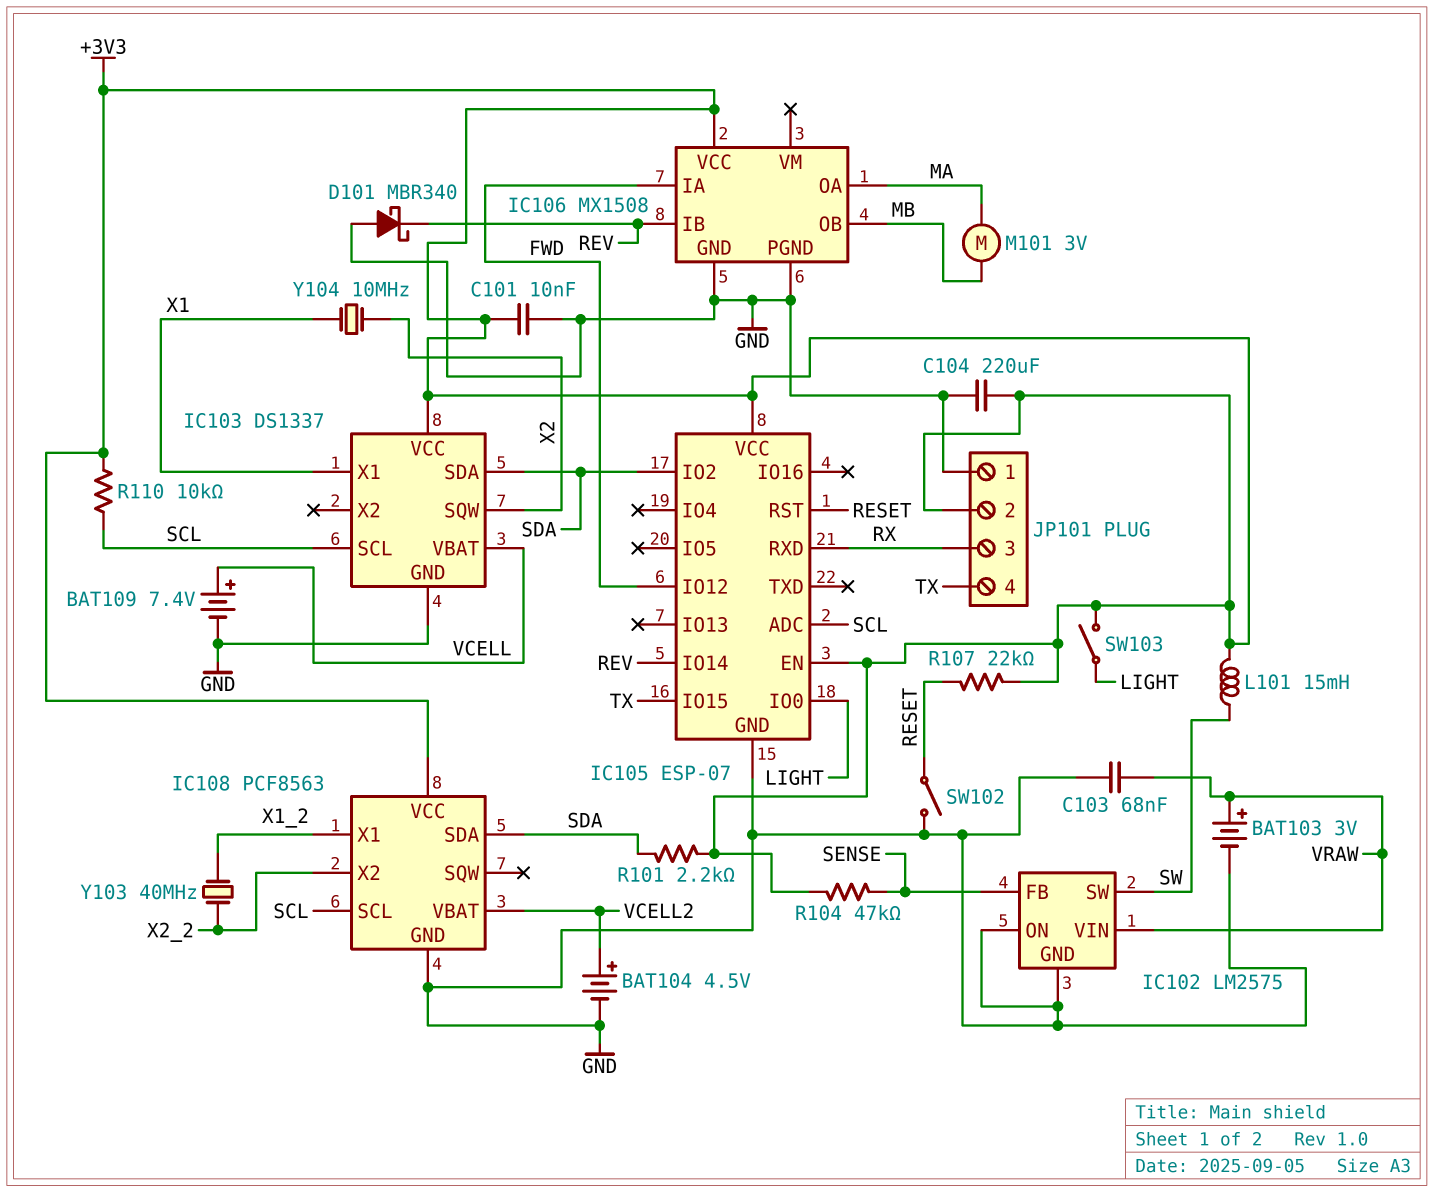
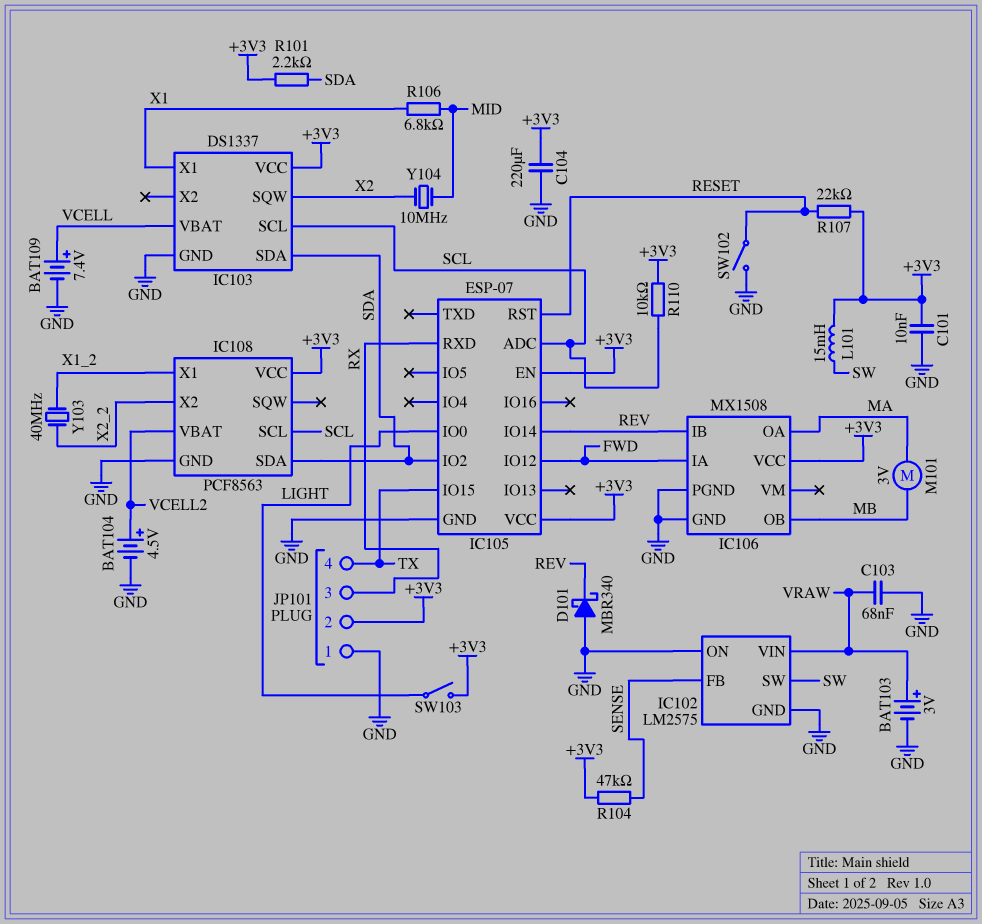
R106: none -> 6.8k (MID, X1)
Y104: 10MHz (X1, X2) -> 10MHz (MID, X2)

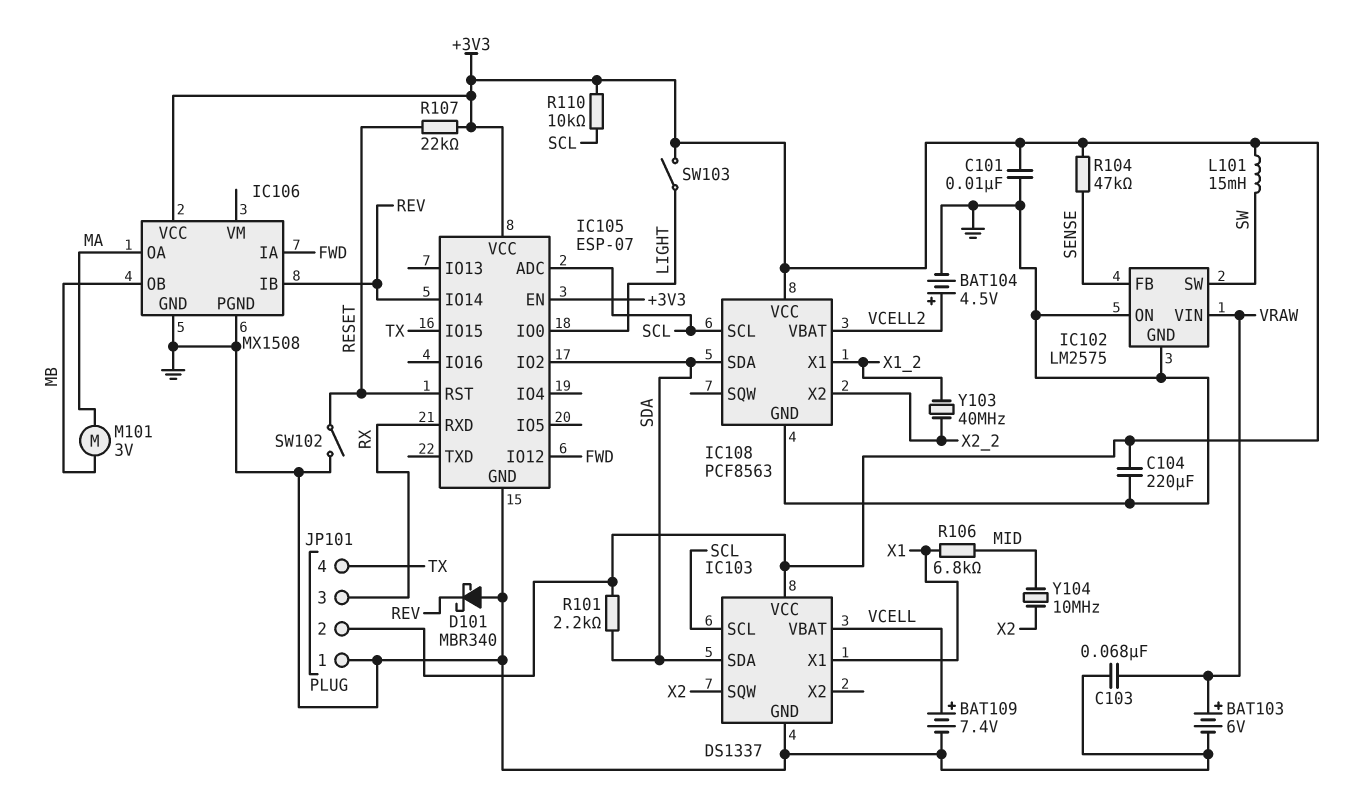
BAT103: 3V (plus VRAW, minus GND) -> 6V (plus VRAW, minus GND)

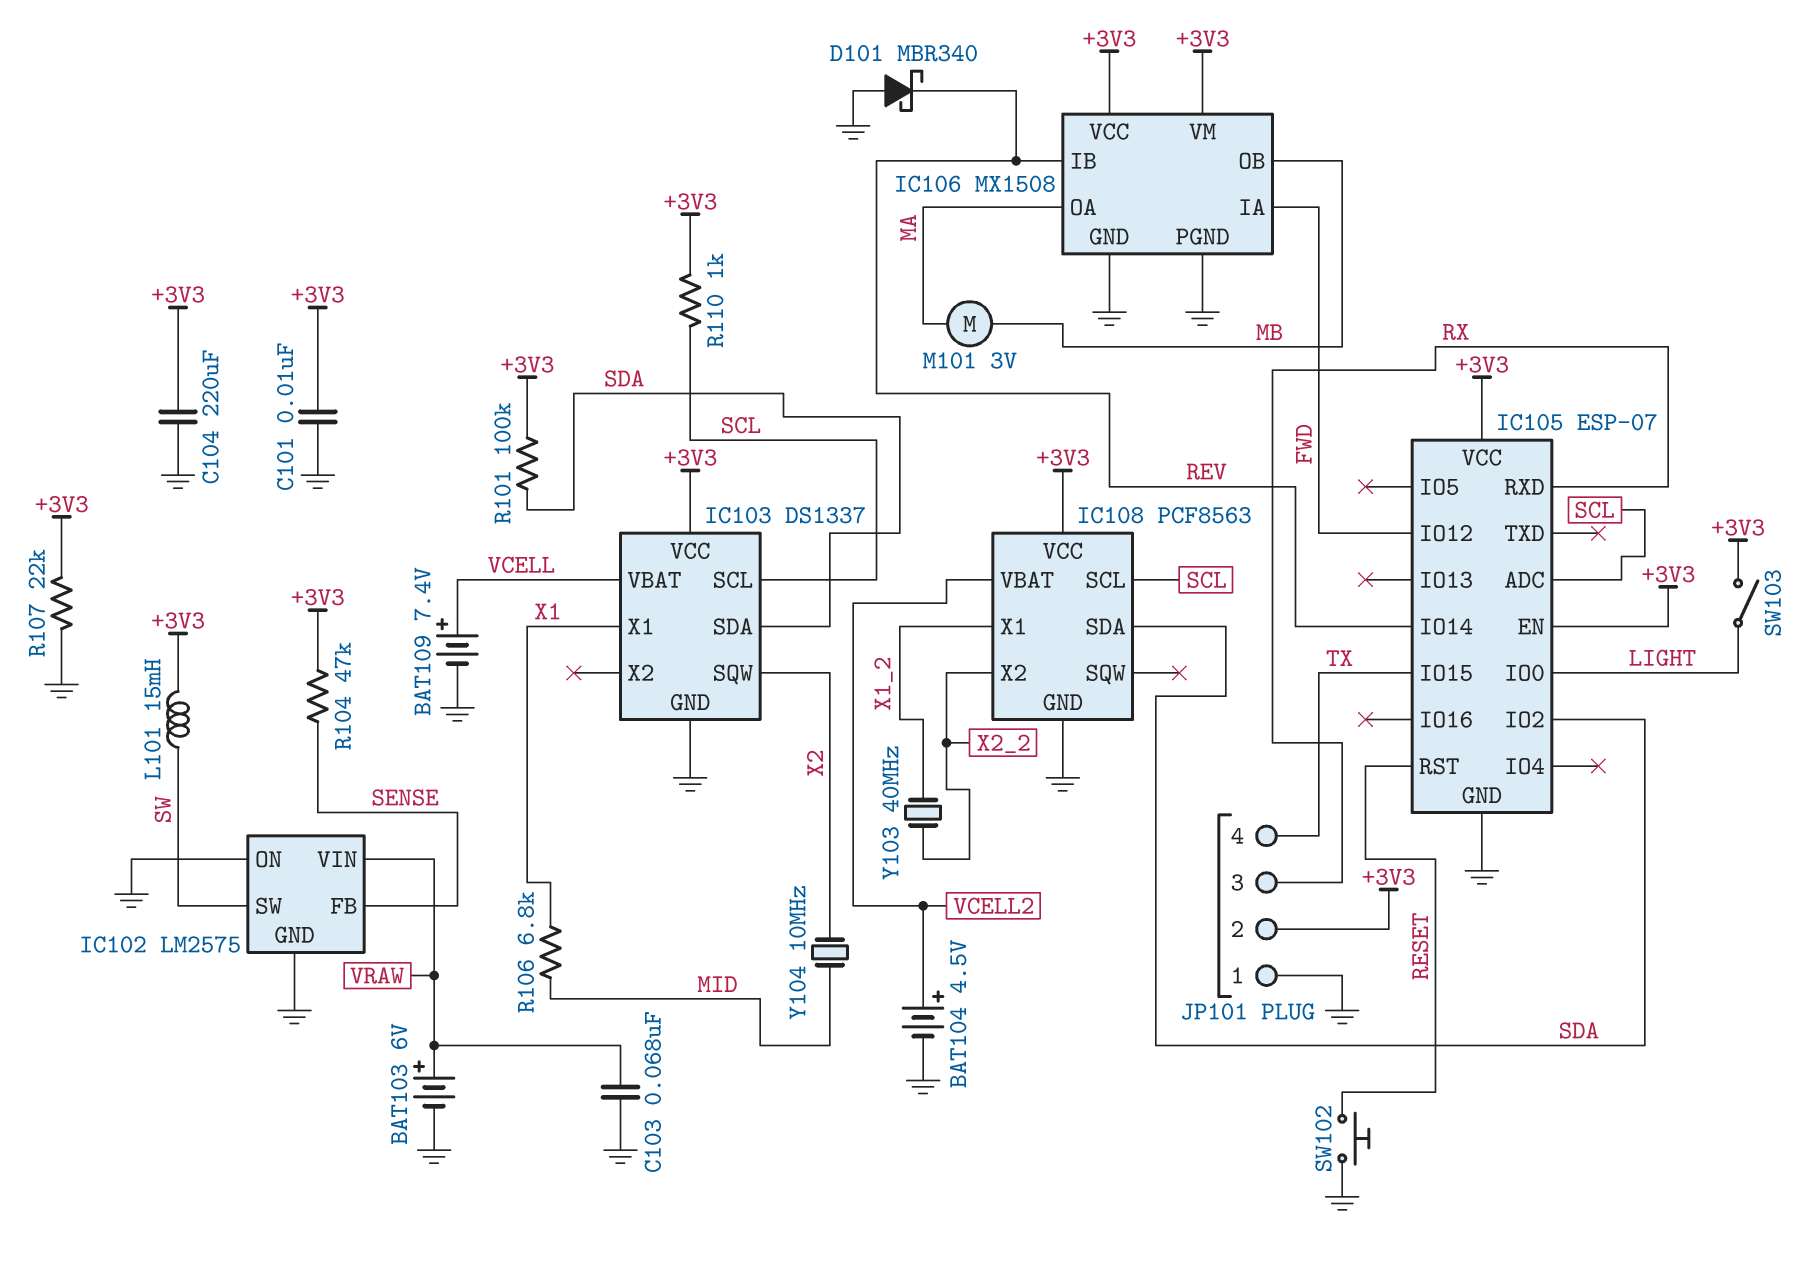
IC106 pin VM: none -> +3V3
R101: 2.2k (+3V3, SDA) -> 100k (+3V3, SDA)
R107: 22k (+3V3, RESET) -> 22k (+3V3, GND)
R110: 10k (+3V3, SCL) -> 1k (+3V3, SCL)
SW102: switch (GND, RESET) -> button (GND, RESET)

